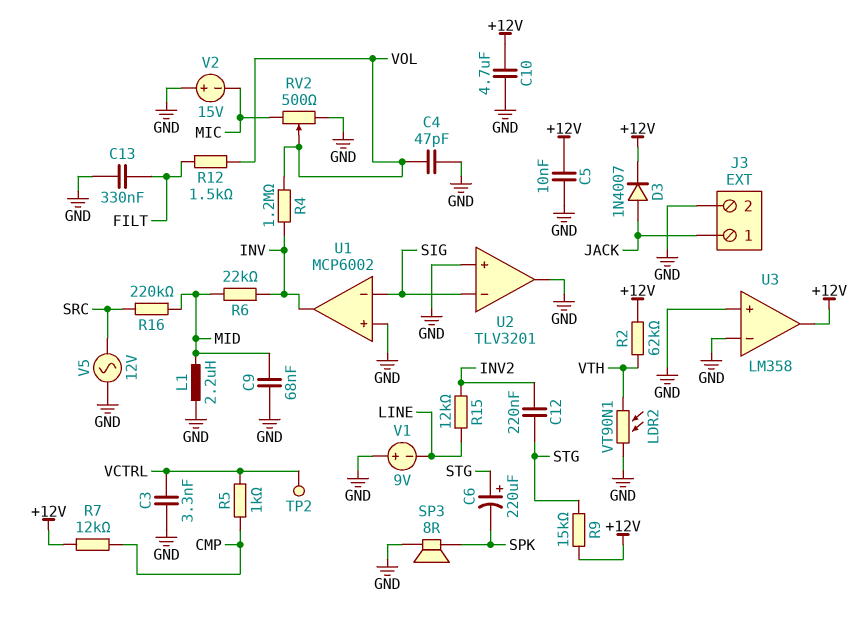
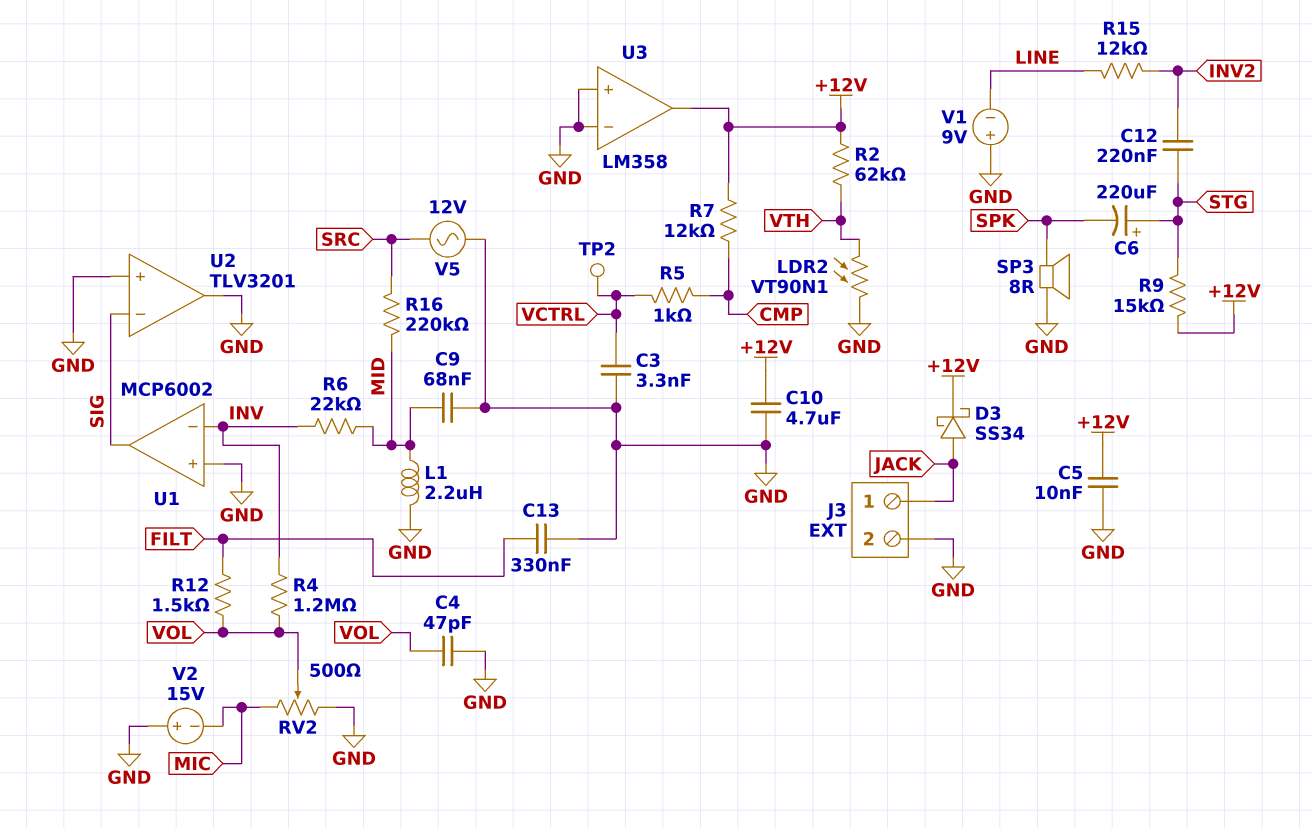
D3: diode 1N4007 (A JACK, K +12V) -> schottky SS34 (A JACK, K +12V)
U1 pin in-: SIG -> INV
U1 pin out: INV -> SIG

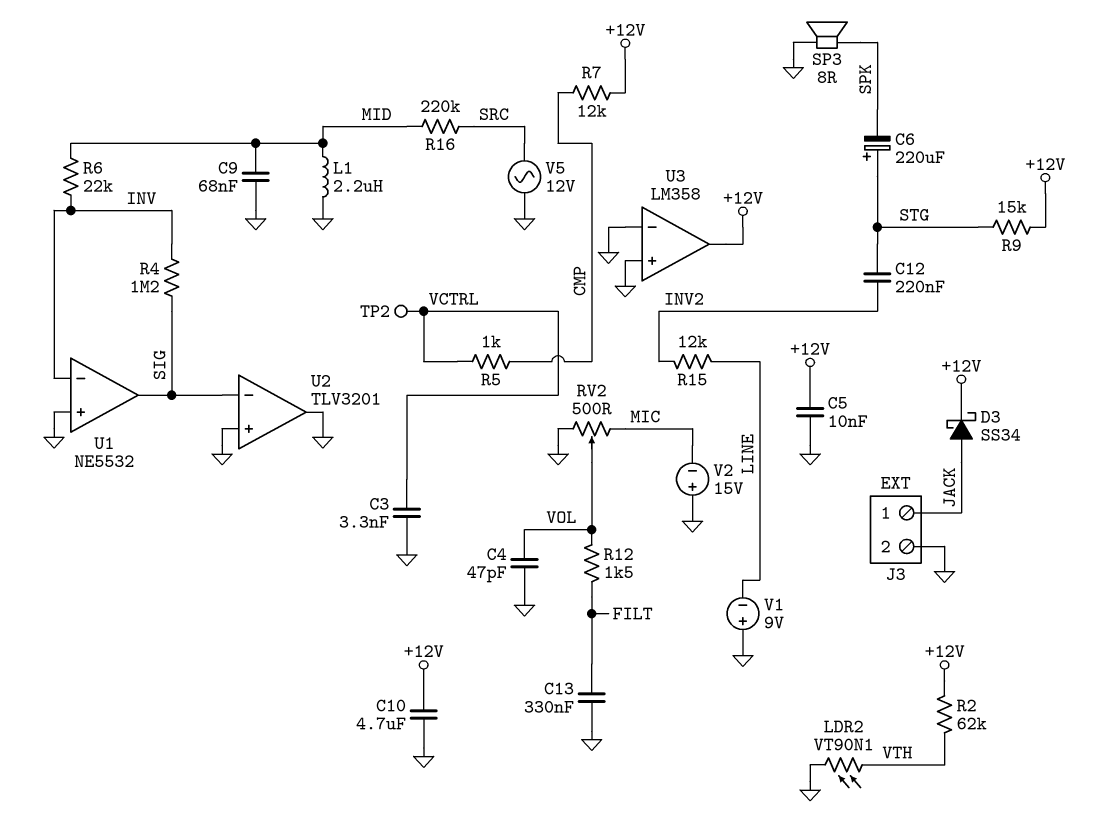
R4: 1.2M (INV, VOL) -> 1.2M (INV, SIG)
U1: MCP6002 -> NE5532

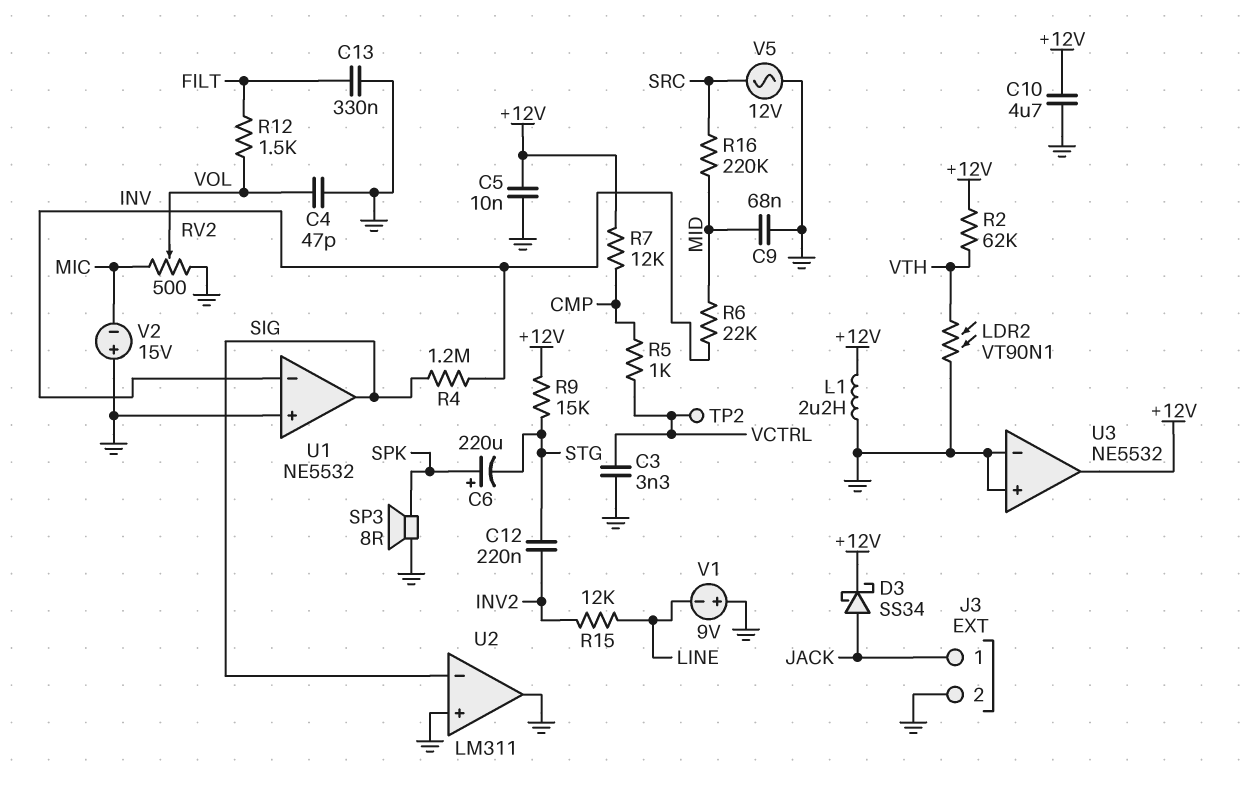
C6: 220uF (plus STG, minus SPK) -> 220uF (plus SPK, minus STG)
L1: 2.2uH (GND, MID) -> 2.2uH (+12V, GND)
U2: TLV3201 -> LM311
U3: LM358 -> NE5532

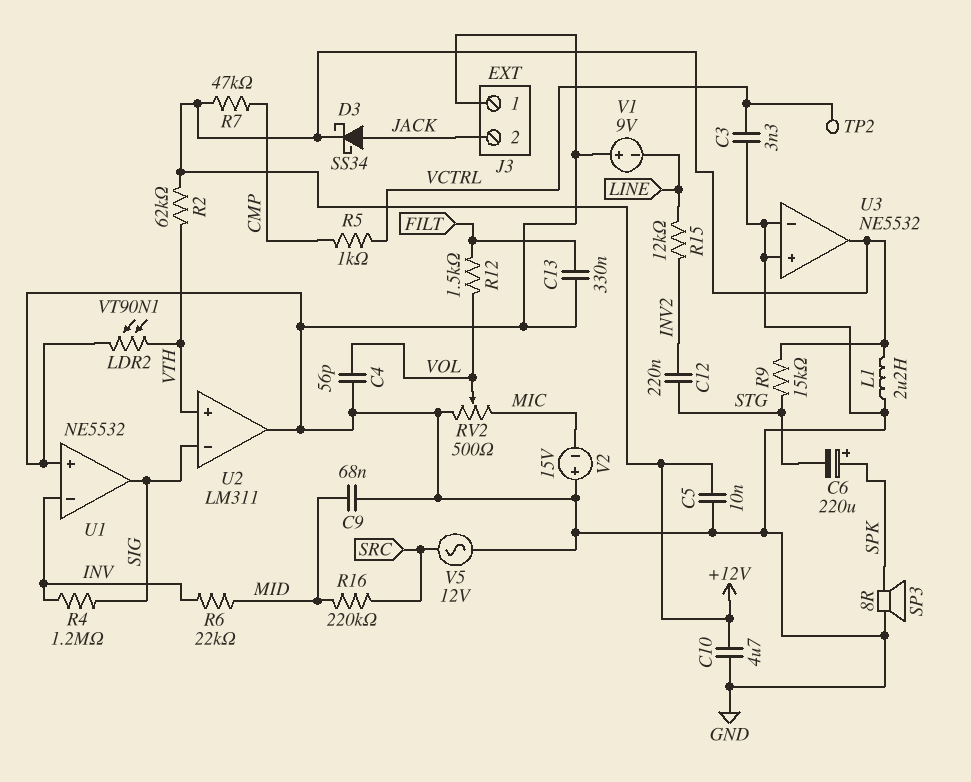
C4: 47pF (GND, VOL) -> 56pF (GND, VOL)
J3 pin 1: JACK -> GND
J3 pin 2: GND -> JACK
R7: 12k (+12V, CMP) -> 47k (+12V, CMP)
U2 pin in+: GND -> VTH

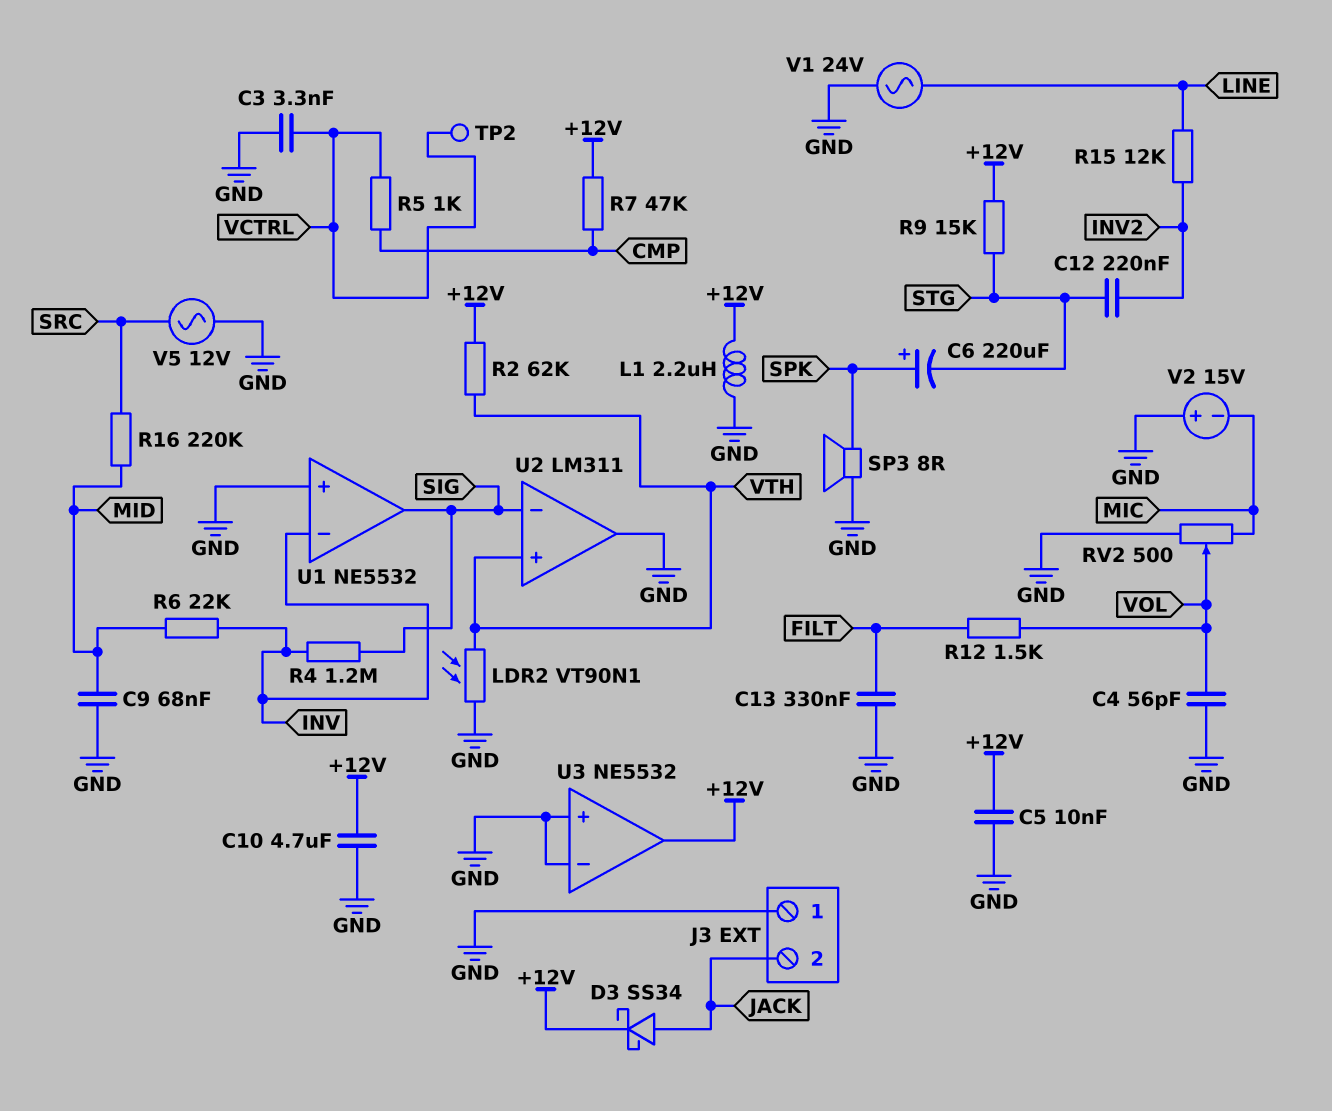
V1: 9V (plus GND, minus LINE) -> AC 24V (GND, LINE)

